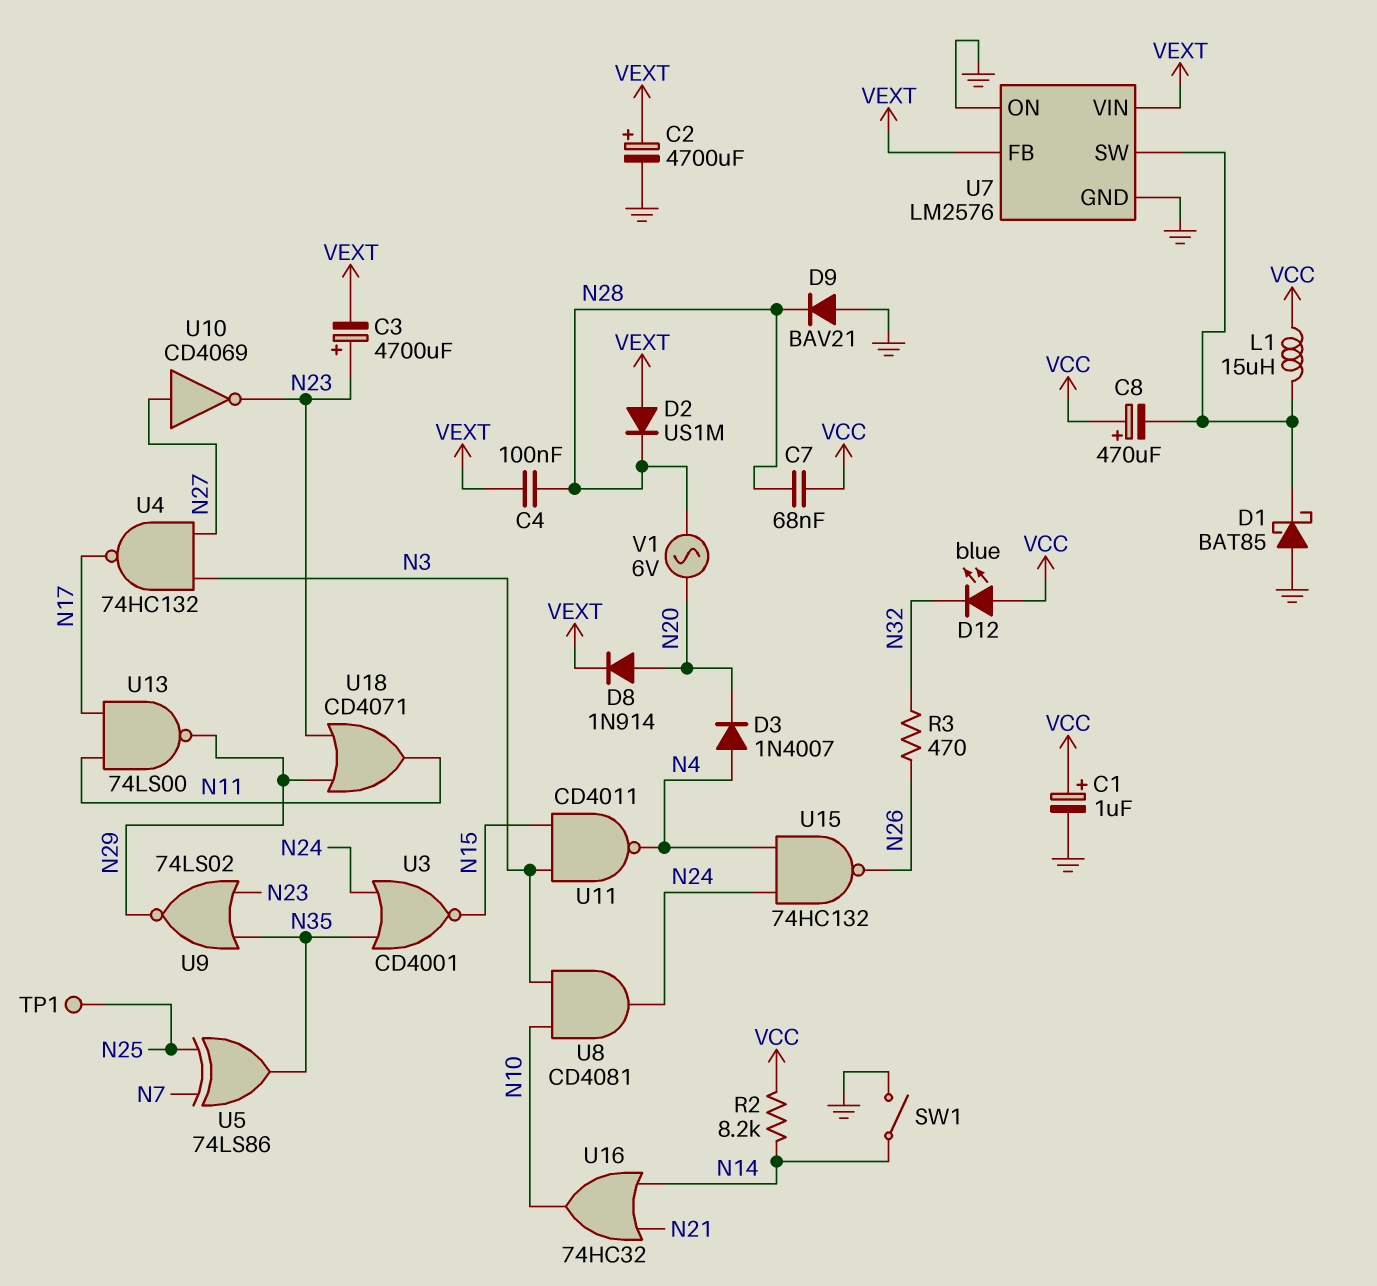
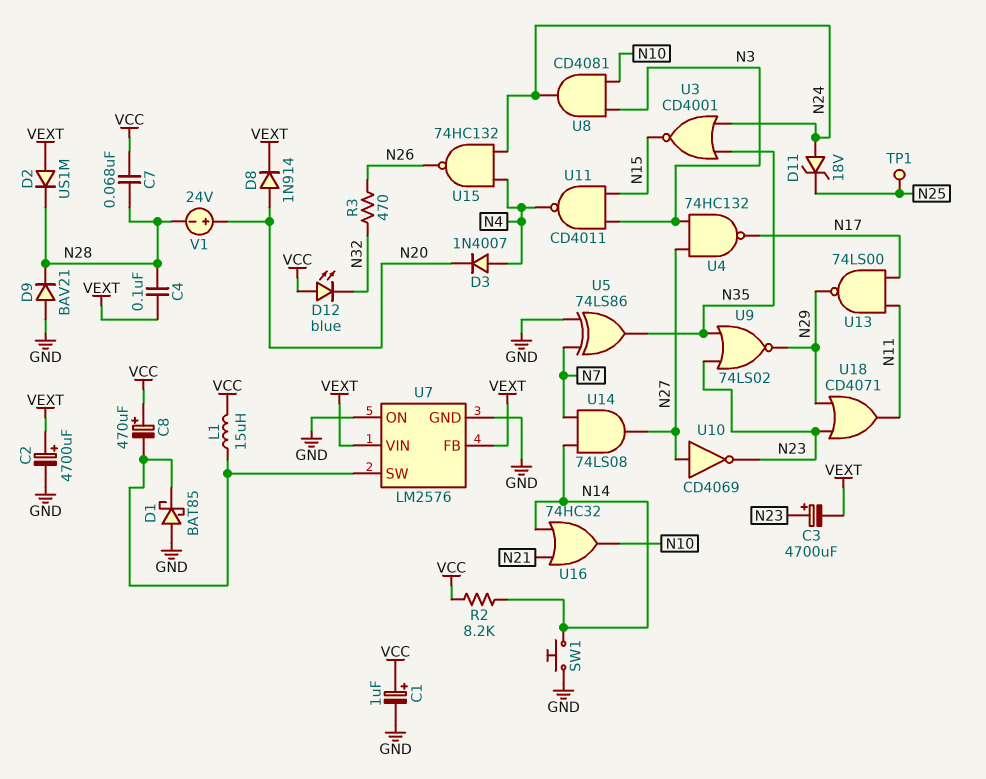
D11: none -> zener 18V (A N24, K N25)
SW1: switch (GND, N14) -> button (GND, N14)
U5: XOR 74LS86 (in N7, in N25, out N35) -> XOR 74LS86 (in GND, in N7, out N35)
U14: none -> AND 74LS08 (in N7, in N14, out N27)
V1: AC 6V (N20, N28) -> 24V (plus N20, minus N28)

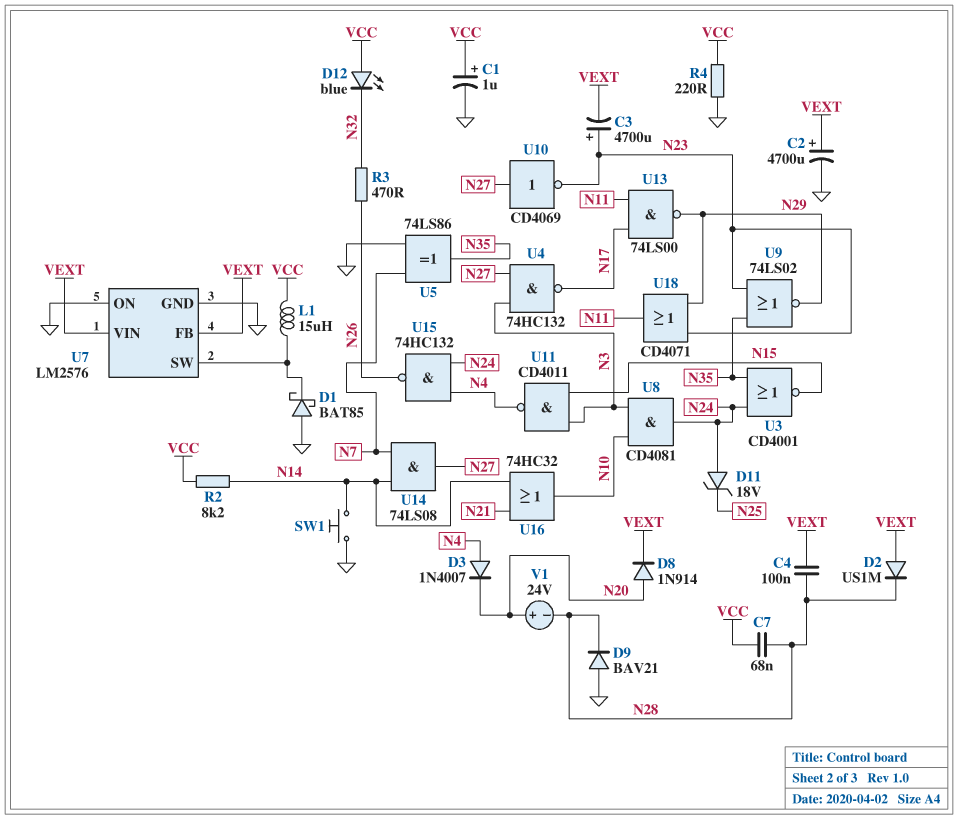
C8: 470uF (plus VCC, minus U7/SW) -> none
R4: none -> 220 (GND, VCC)
TP1: test point (N25) -> none

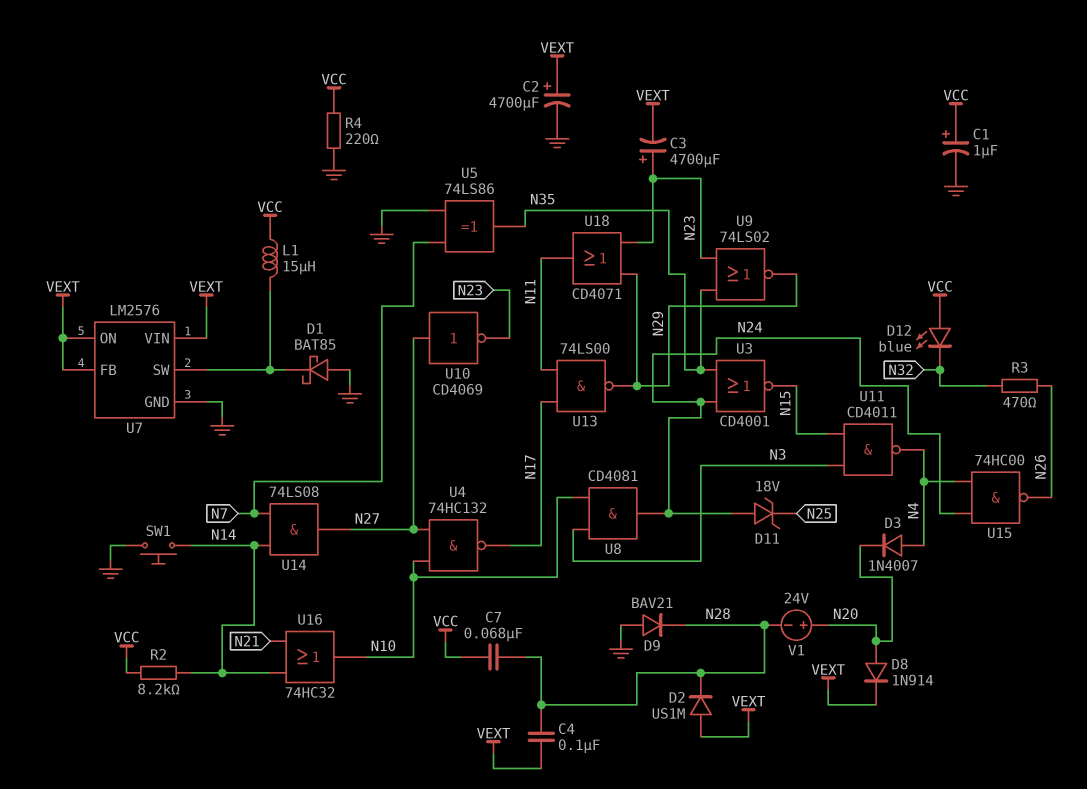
U4: NAND 74HC132 (in N3, in N27, out N17) -> NAND 74HC132 (in N10, in N27, out N17)
U7 pin ON: GND -> VEXT
U15: NAND 74HC132 (in N4, in N24, out N26) -> NAND 74HC00 (in N4, in N24, out N26)

